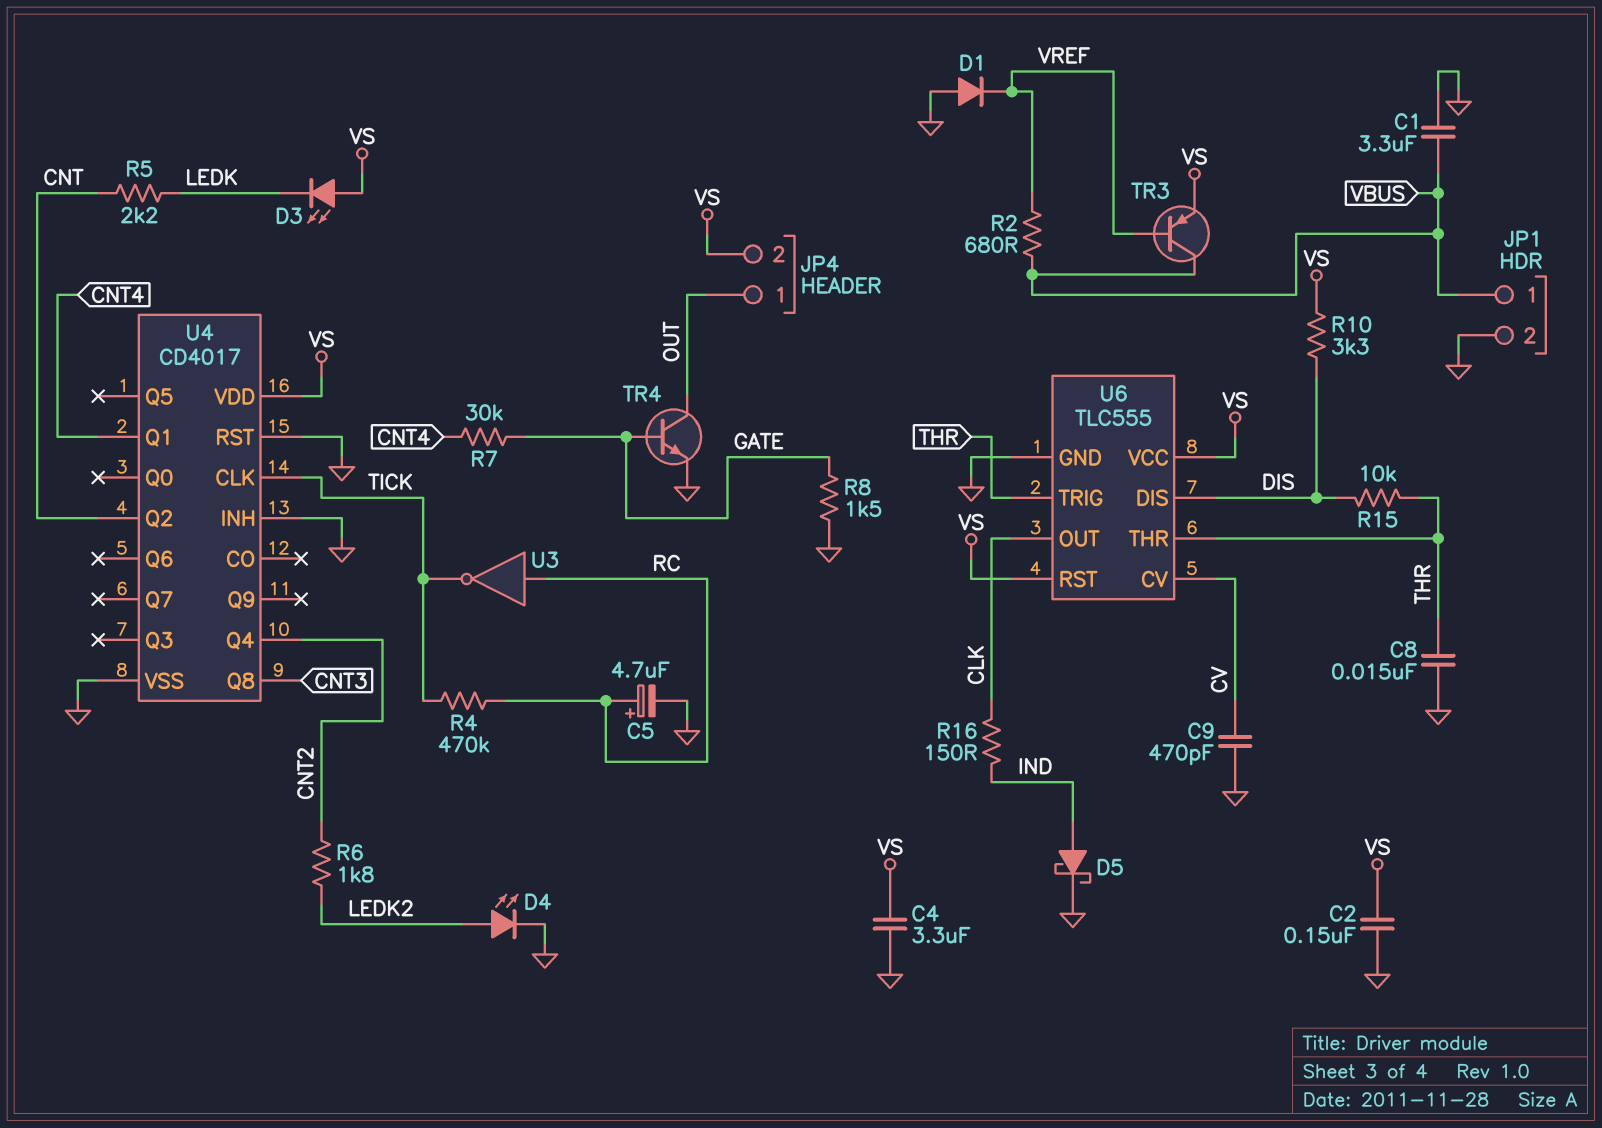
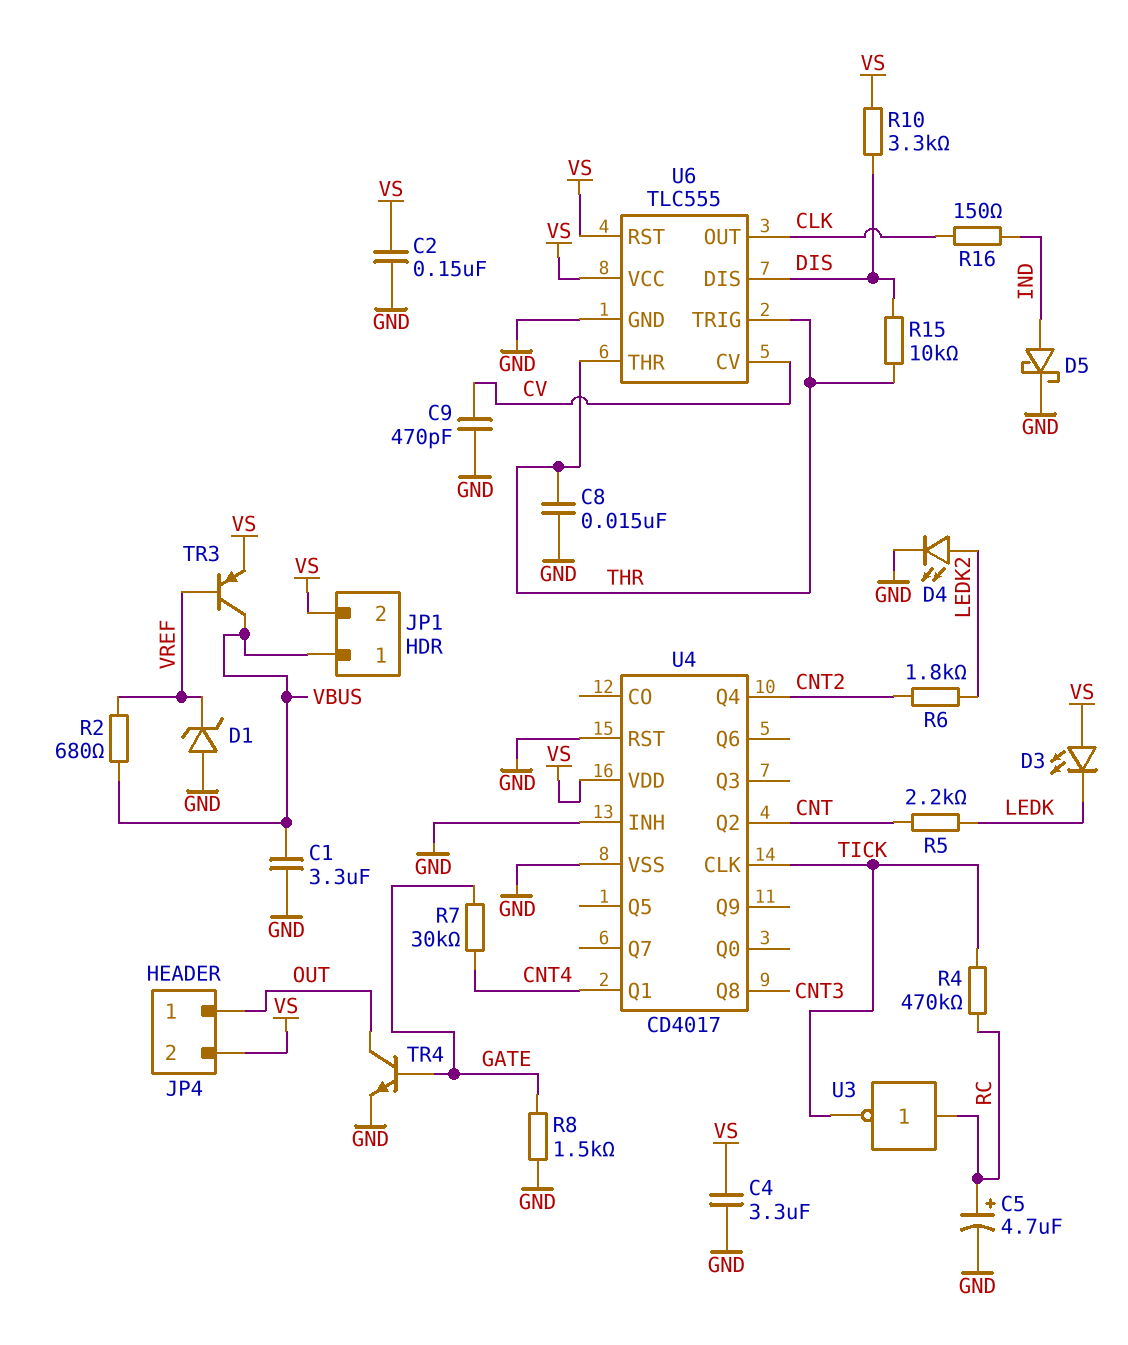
D1: diode (A GND, K VREF) -> zener (A GND, K VREF)
JP1 pin 2: GND -> VS

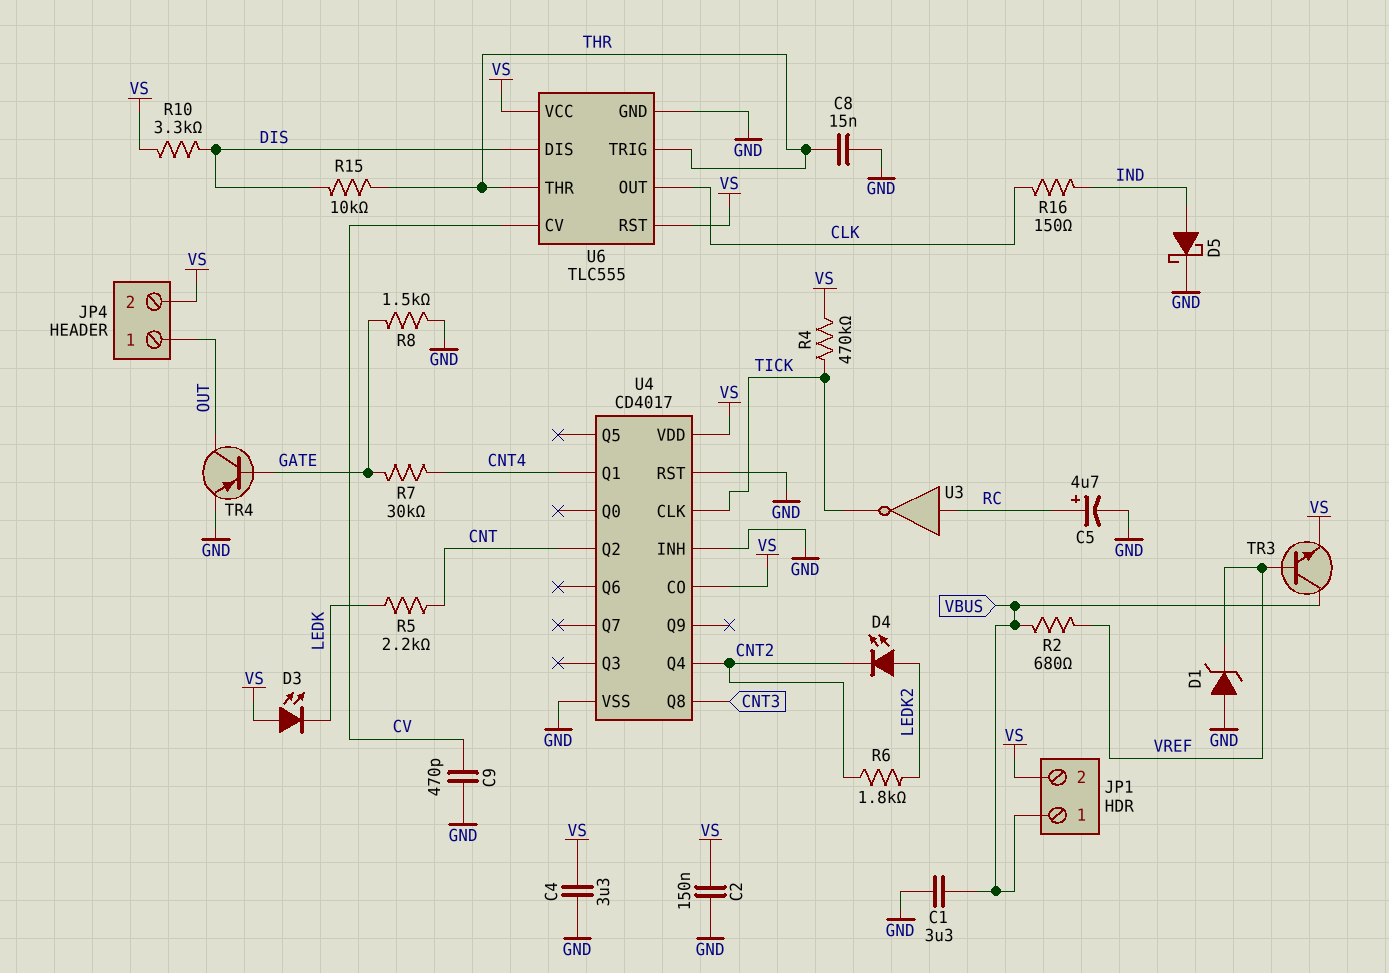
D4: LED (A LEDK2, K GND) -> LED (A LEDK2, K CNT2)
R4: 470k (RC, TICK) -> 470k (TICK, VS)
TR3: PNP (B VREF, C VBUS, E VS) -> NPN (B VREF, C VBUS, E VS)
TR4: NPN (B GATE, C OUT, E GND) -> PNP (B GATE, C OUT, E GND)
U4 pin CO: none -> VS

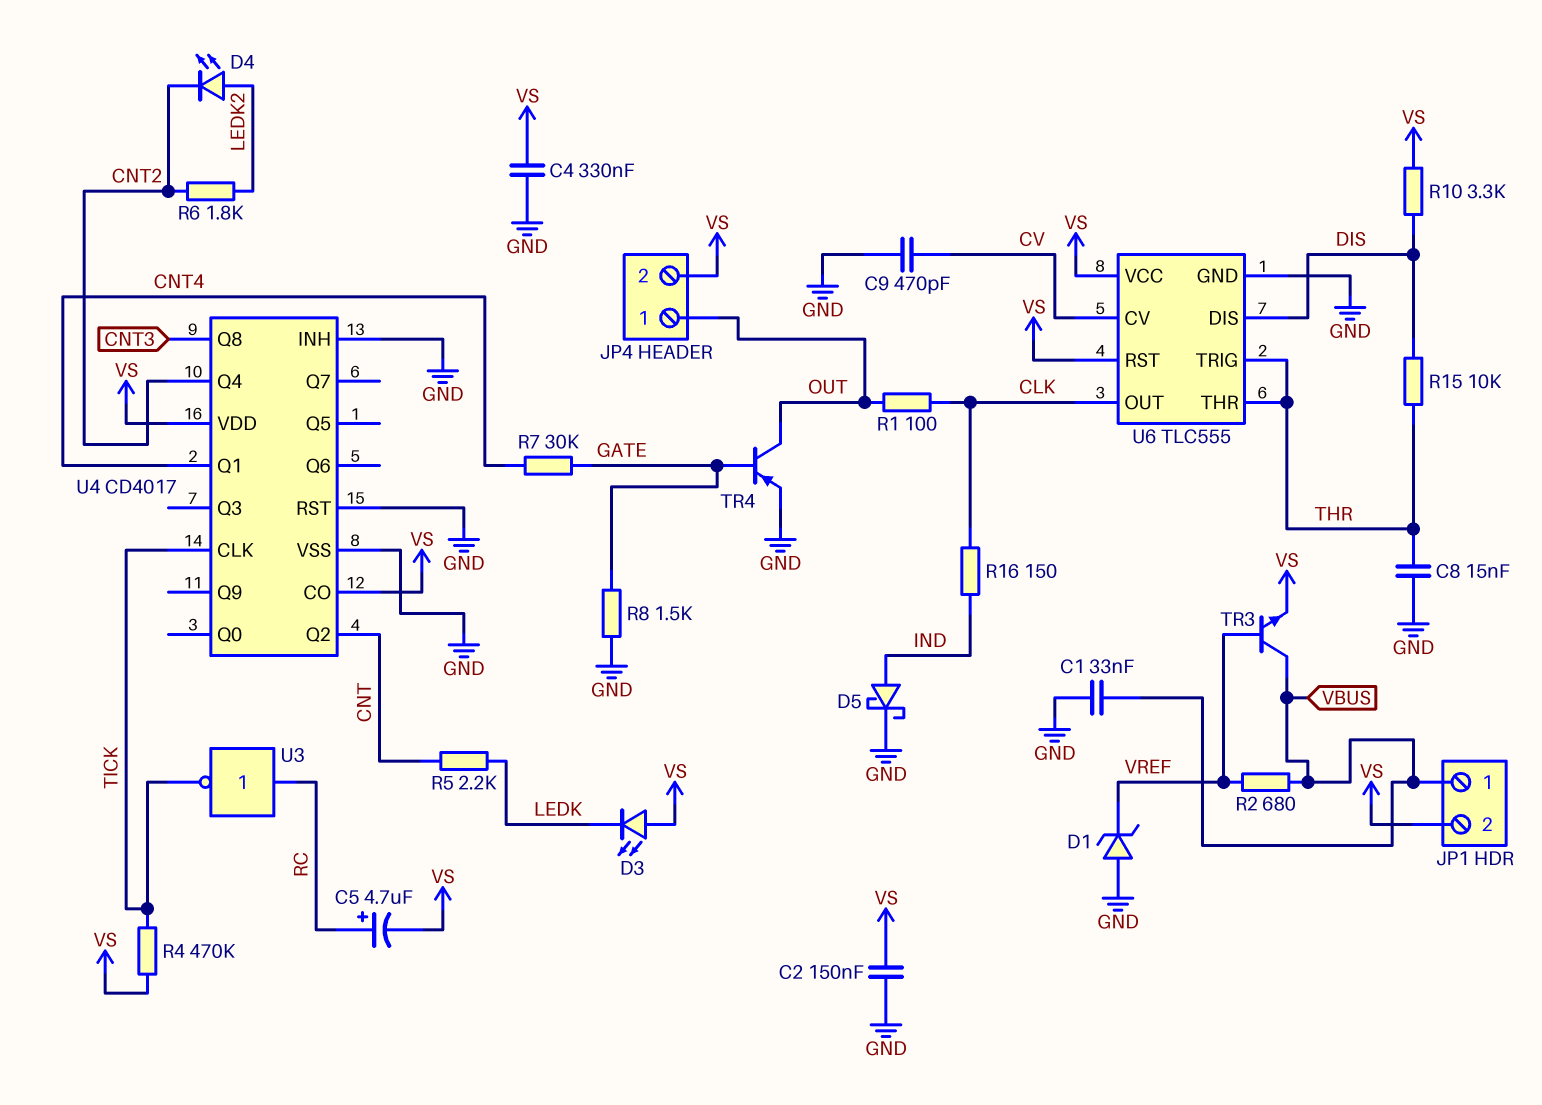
C1: 3.3uF (GND, VBUS) -> 33nF (GND, VBUS)
C4: 3.3uF (GND, VS) -> 330nF (GND, VS)
C5: 4.7uF (plus RC, minus GND) -> 4.7uF (plus RC, minus VS)
R1: none -> 100 (CLK, OUT)

